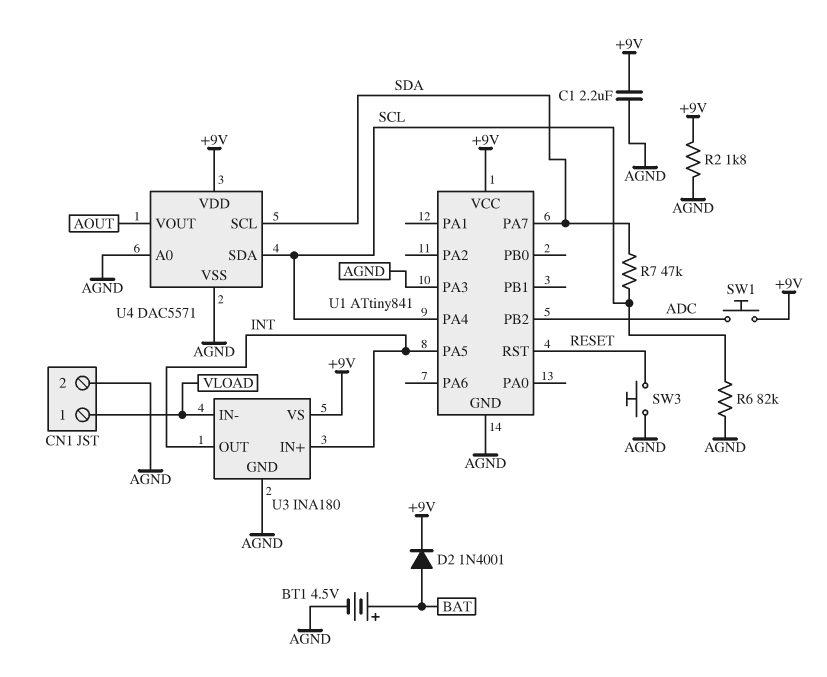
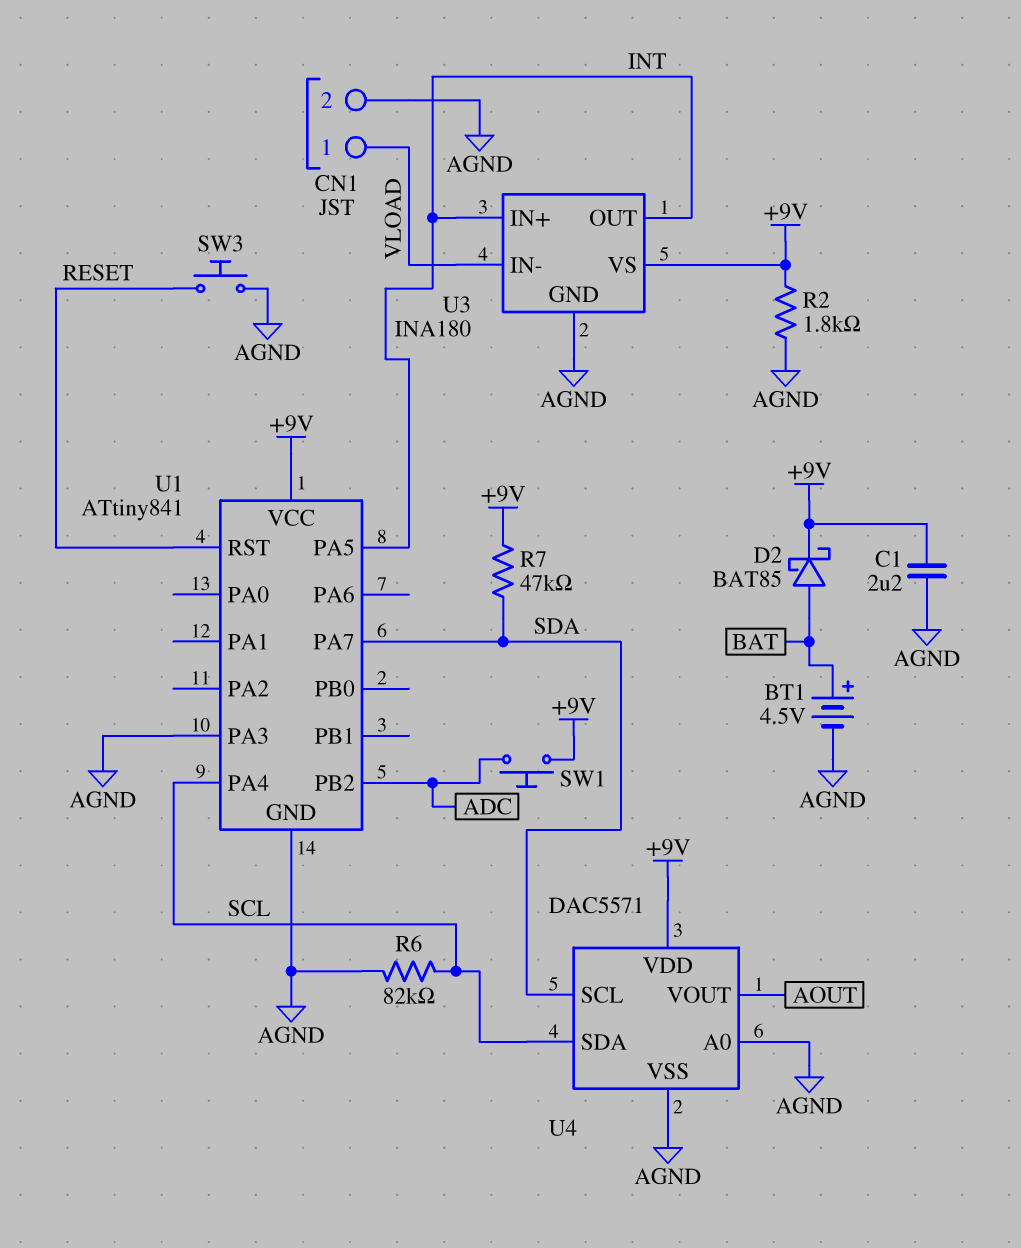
D2: diode 1N4001 (A BAT, K +9V) -> schottky BAT85 (A BAT, K +9V)
R7: 47k (SCL, SDA) -> 47k (+9V, SDA)

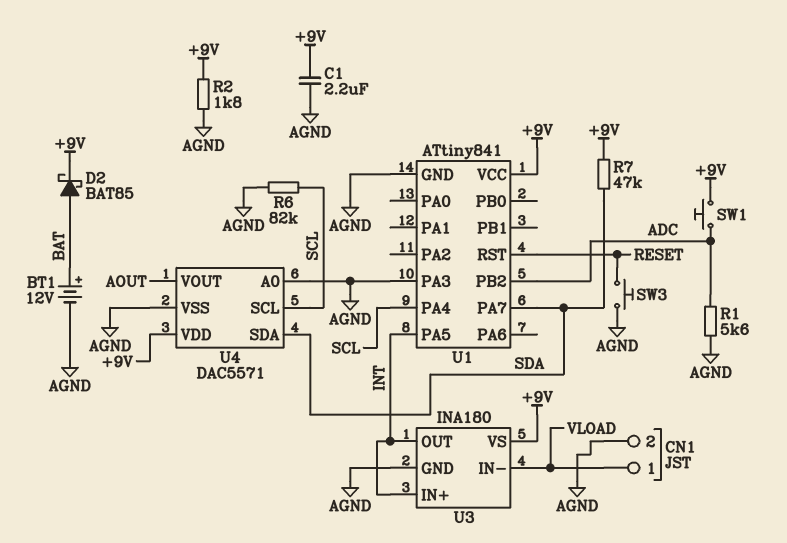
BT1: 4.5V (plus BAT, minus AGND) -> 12V (plus BAT, minus AGND)
R1: none -> 5.6k (ADC, AGND)
U4 pin SCL: SDA -> SCL
U4 pin SDA: SCL -> SDA

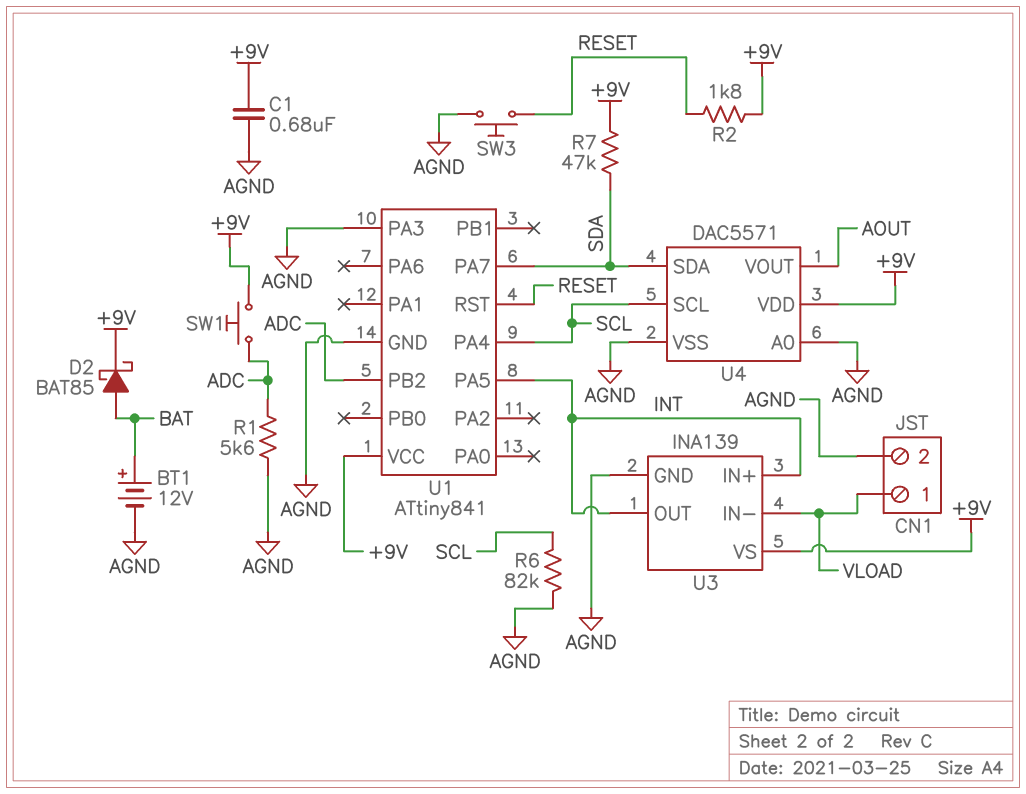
C1: 2.2uF (+9V, AGND) -> 680nF (+9V, AGND)
R2: 1.8k (+9V, AGND) -> 1.8k (+9V, RESET)
U3: INA180 -> INA139

